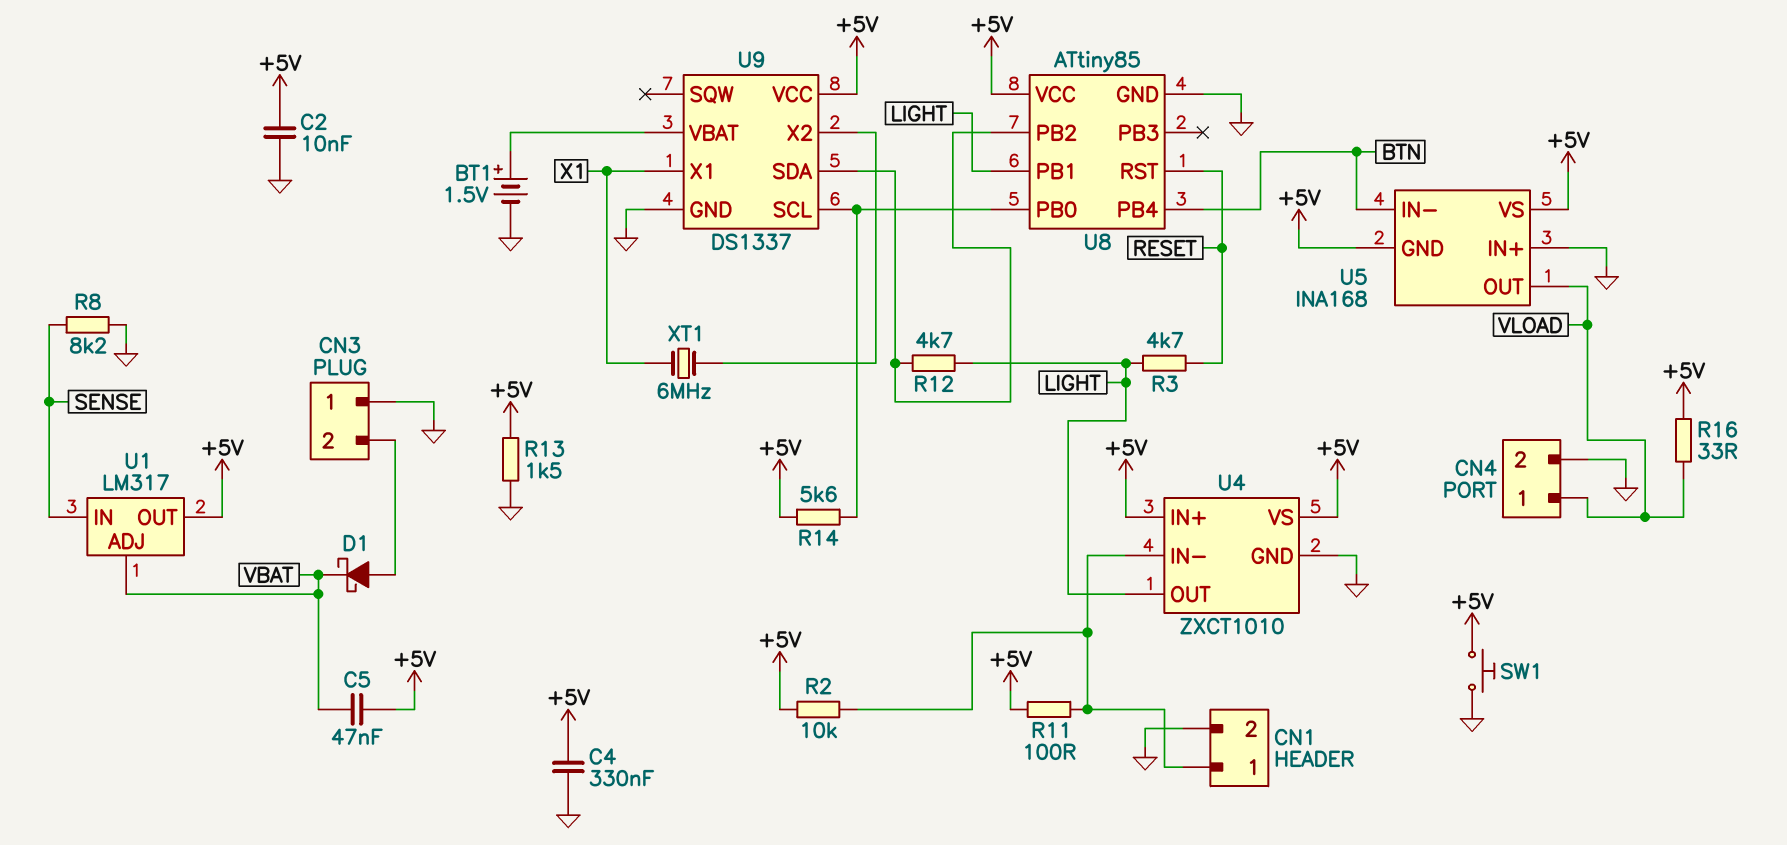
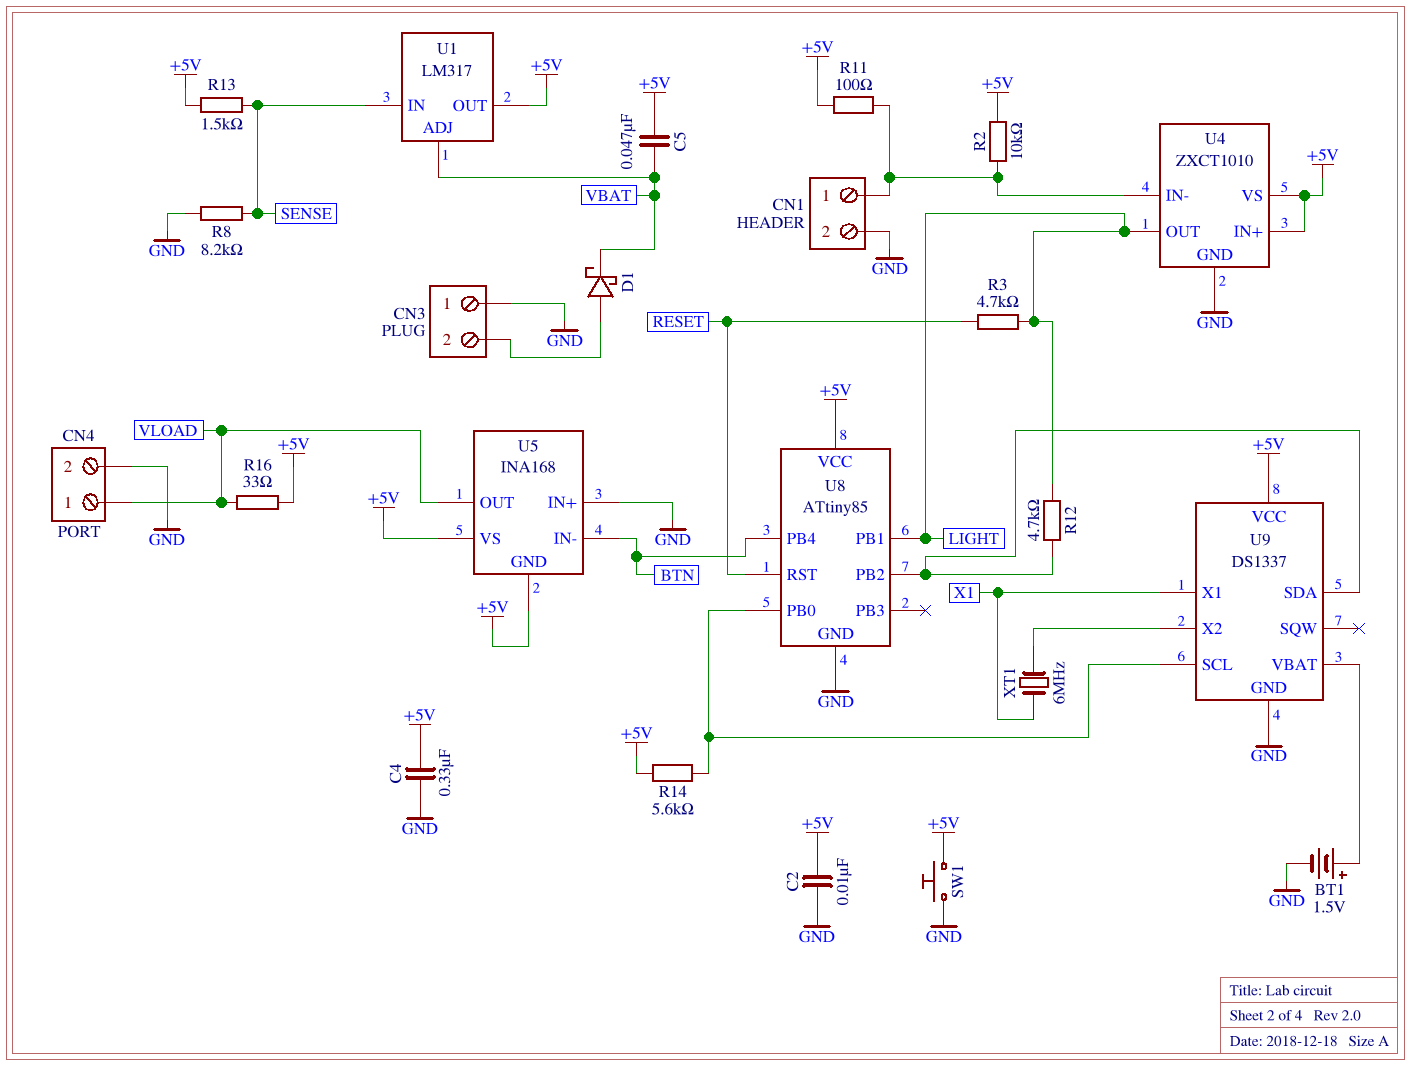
R13: 1.5k (+5V, GND) -> 1.5k (+5V, SENSE)

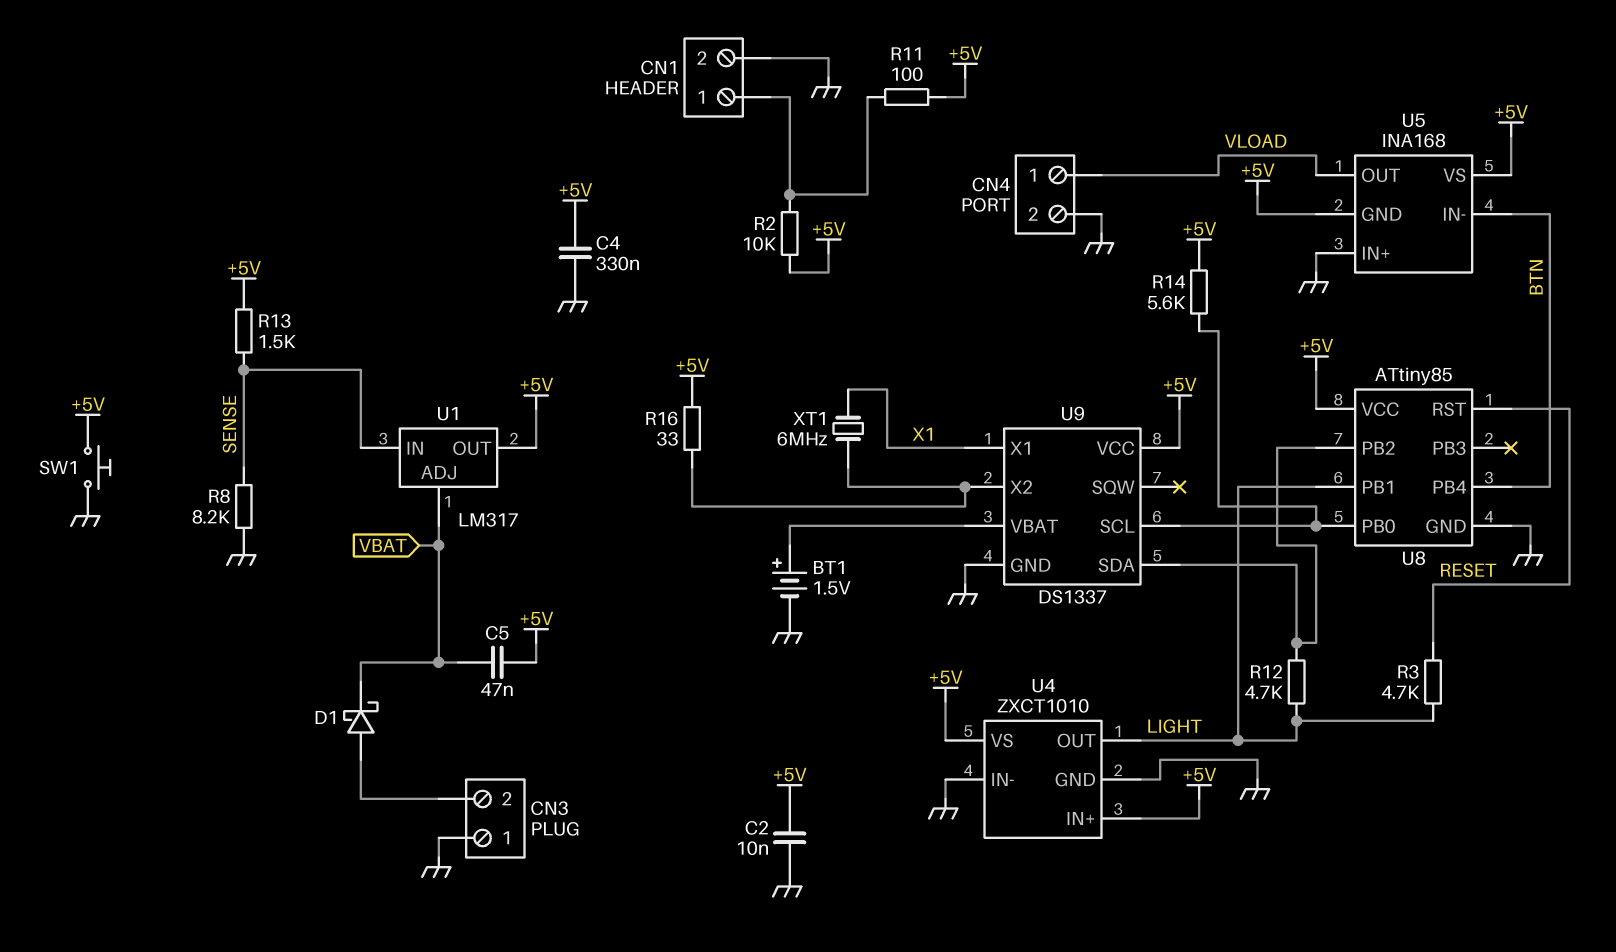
R16: 33 (+5V, VLOAD) -> 33 (+5V, U9/X2)
U4 pin IN-: CN1/1 -> GND

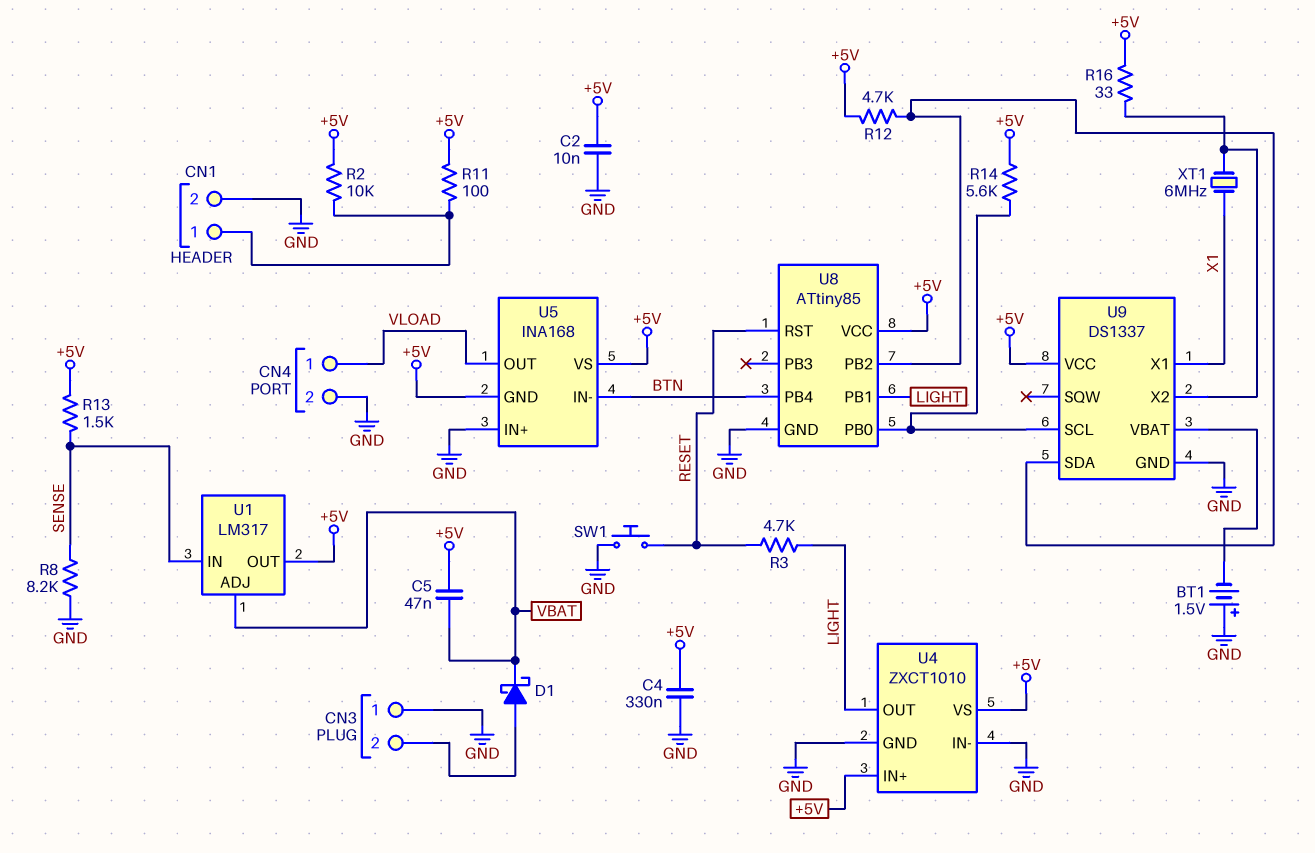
BT1: 1.5V (plus U9/VBAT, minus GND) -> 1.5V (plus GND, minus U9/VBAT)
R12: 4.7k (LIGHT, U8/PB2) -> 4.7k (+5V, U8/PB2)
SW1: button (+5V, GND) -> button (GND, RESET)

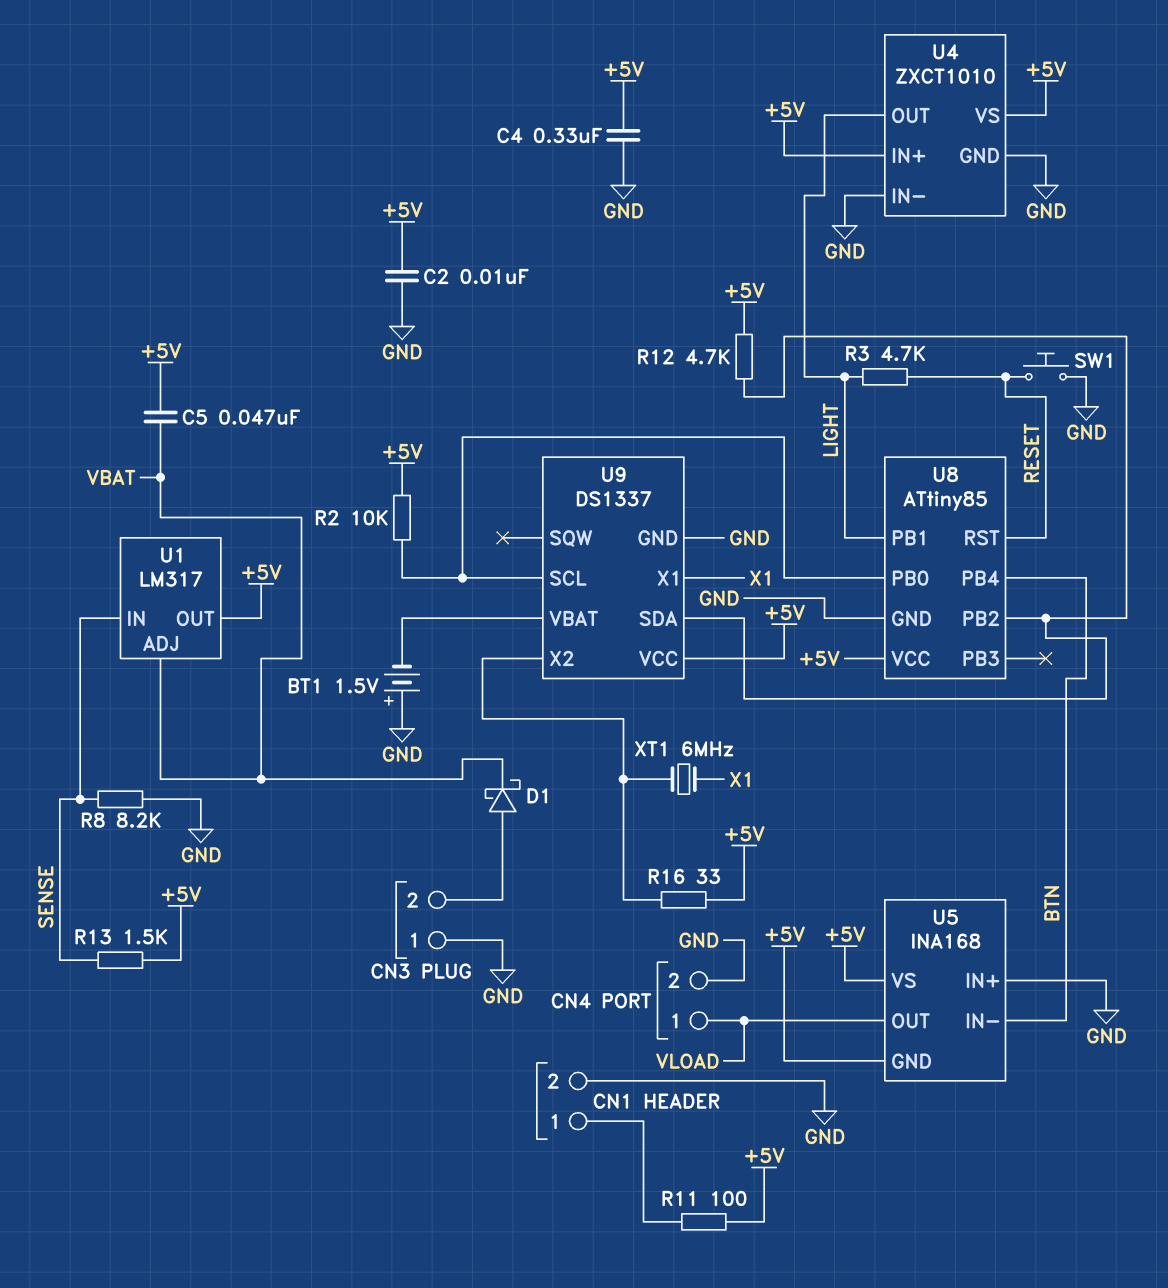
R2: 10k (+5V, CN1/1) -> 10k (+5V, U8/PB0)
R14: 5.6k (+5V, U8/PB0) -> none

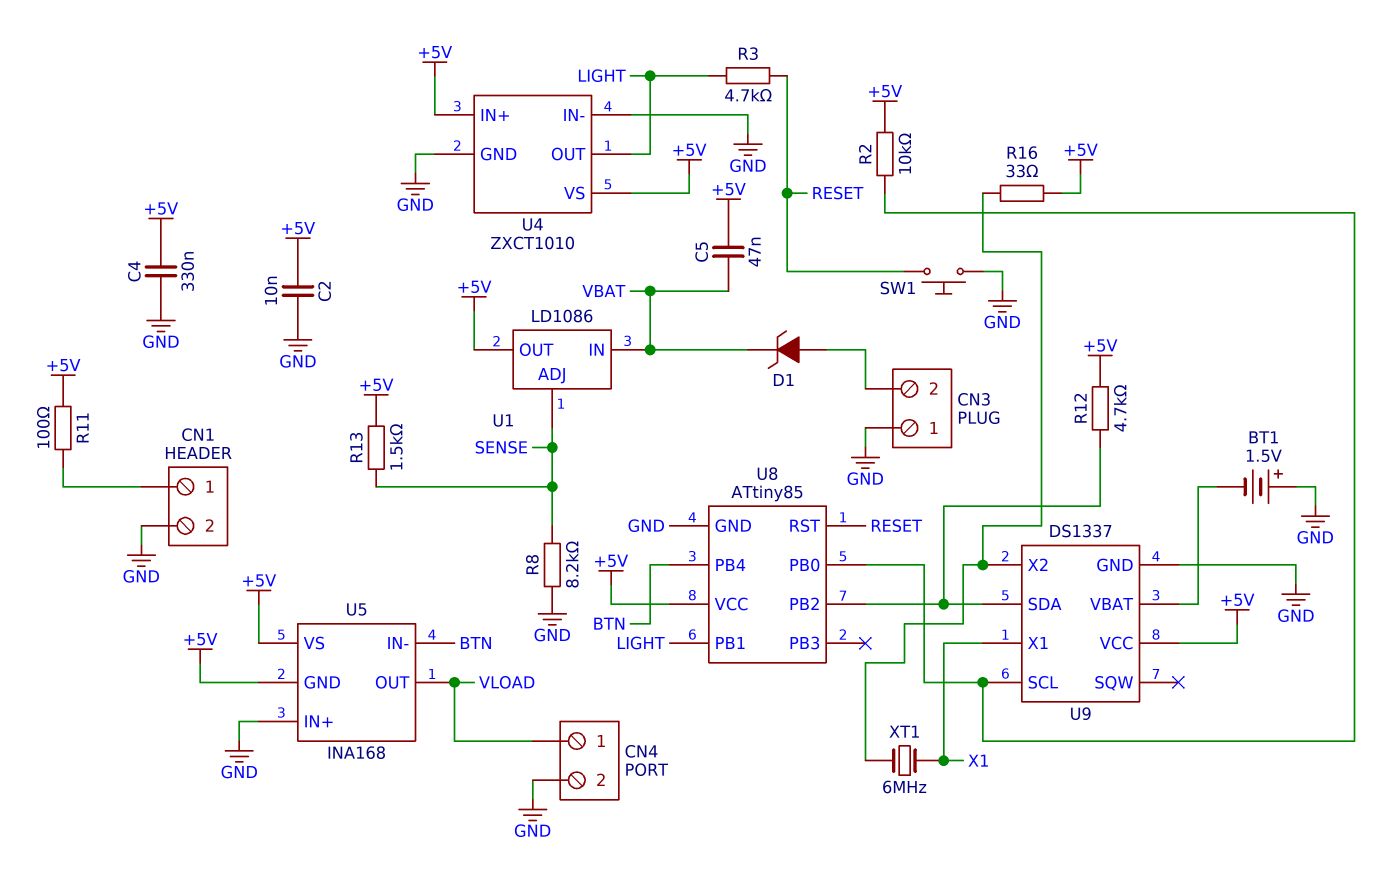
D1: schottky (A CN3/2, K VBAT) -> zener (A CN3/2, K VBAT)
U1: LM317 -> LD1086
U1 pin ADJ: VBAT -> SENSE
U1 pin IN: SENSE -> VBAT

